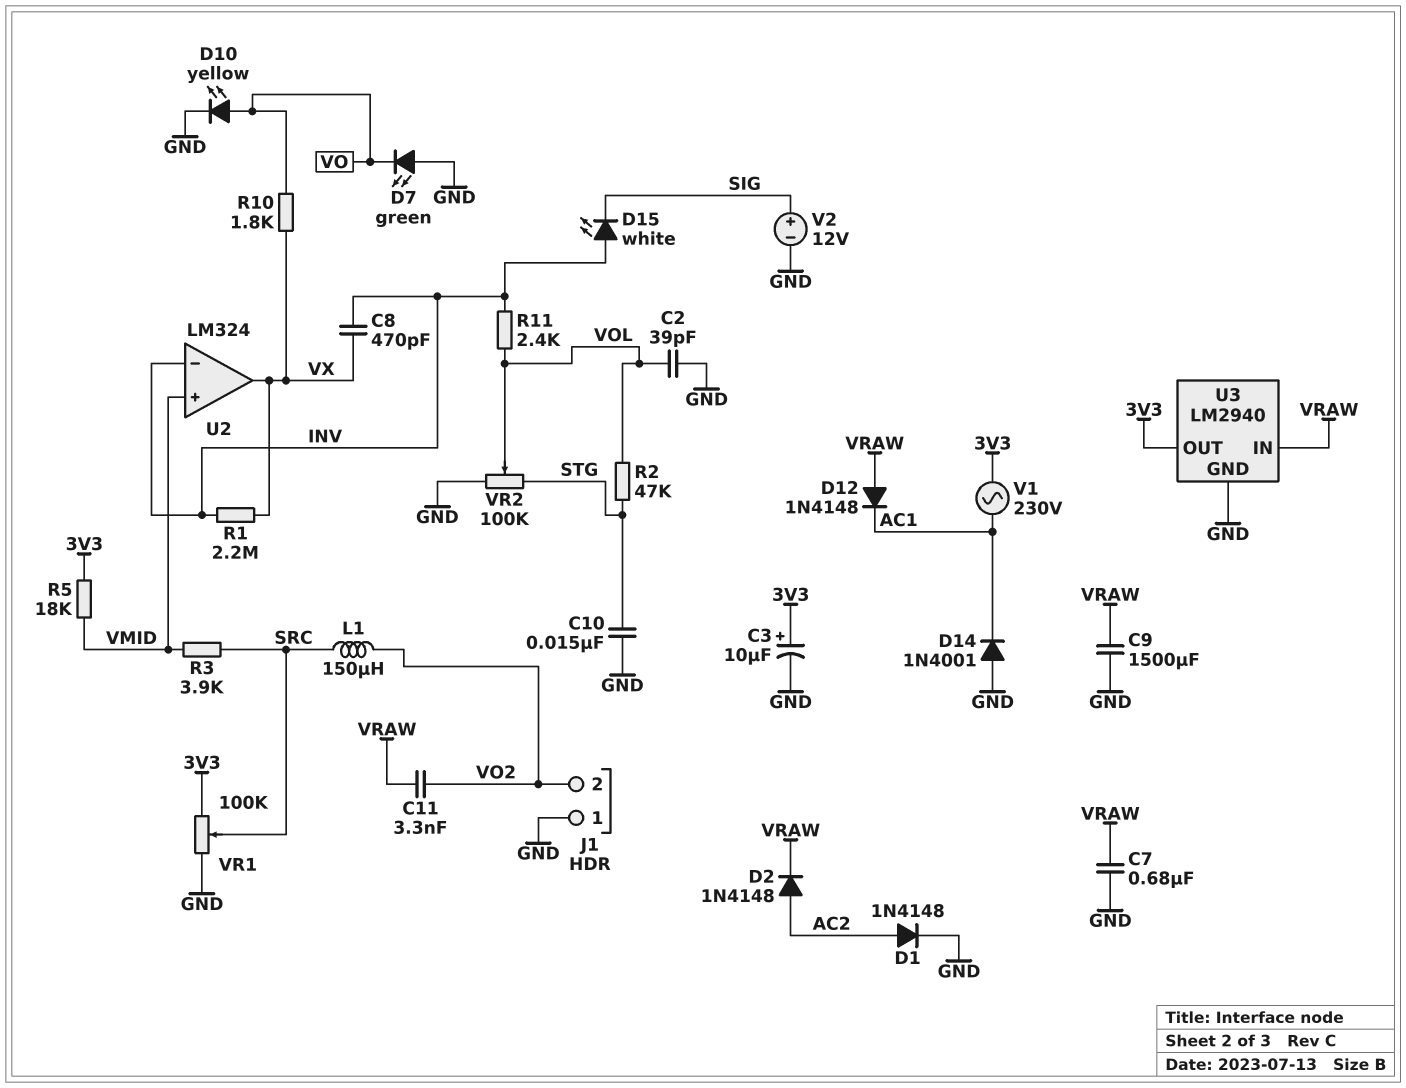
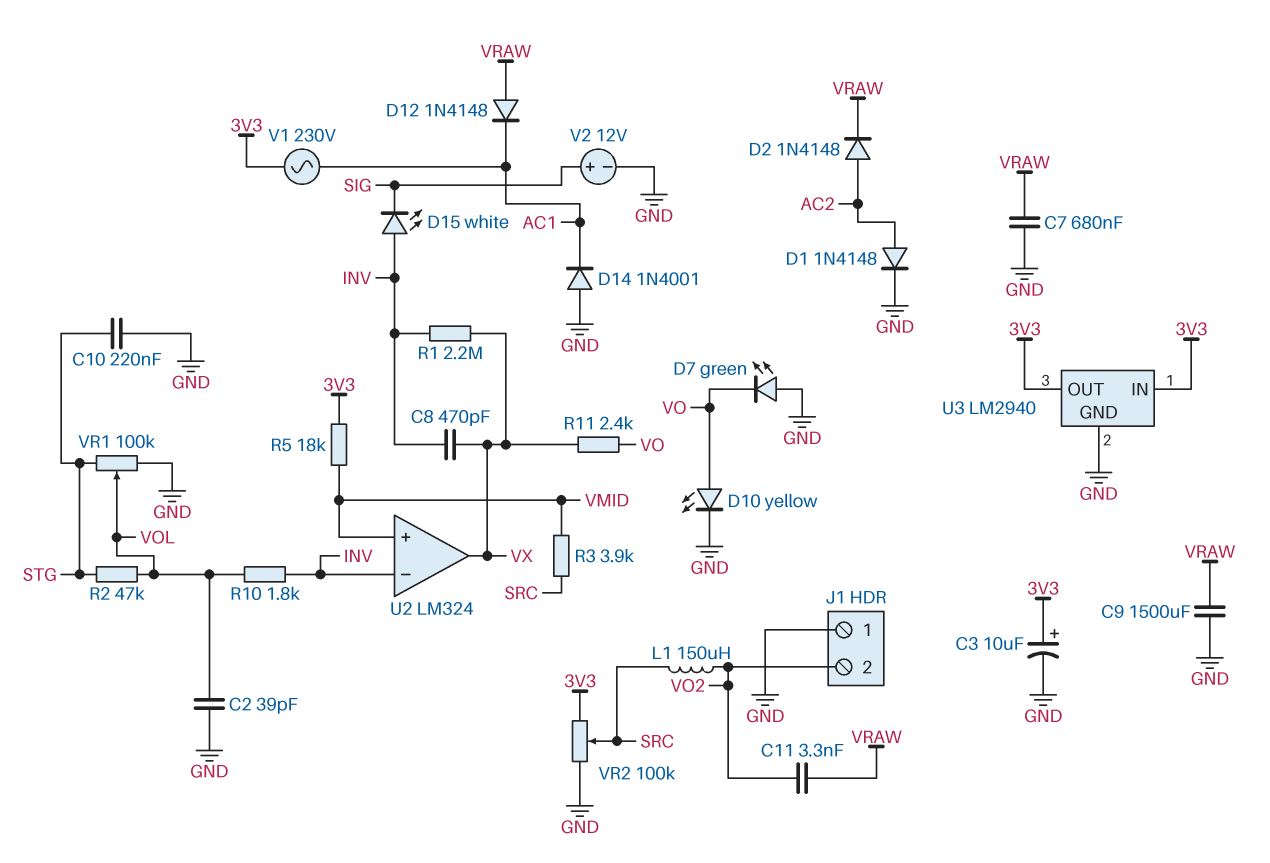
C10: 15nF (GND, STG) -> 220nF (GND, STG)
R10: 1.8k (VO, VX) -> 1.8k (INV, VOL)
R11: 2.4k (INV, VOL) -> 2.4k (VO, VX)
U3 pin IN: VRAW -> 3V3
VR1: 100k (3V3, GND, wiper SRC) -> 100k (GND, STG, wiper VOL)
VR2: 100k (GND, STG, wiper VOL) -> 100k (3V3, GND, wiper SRC)

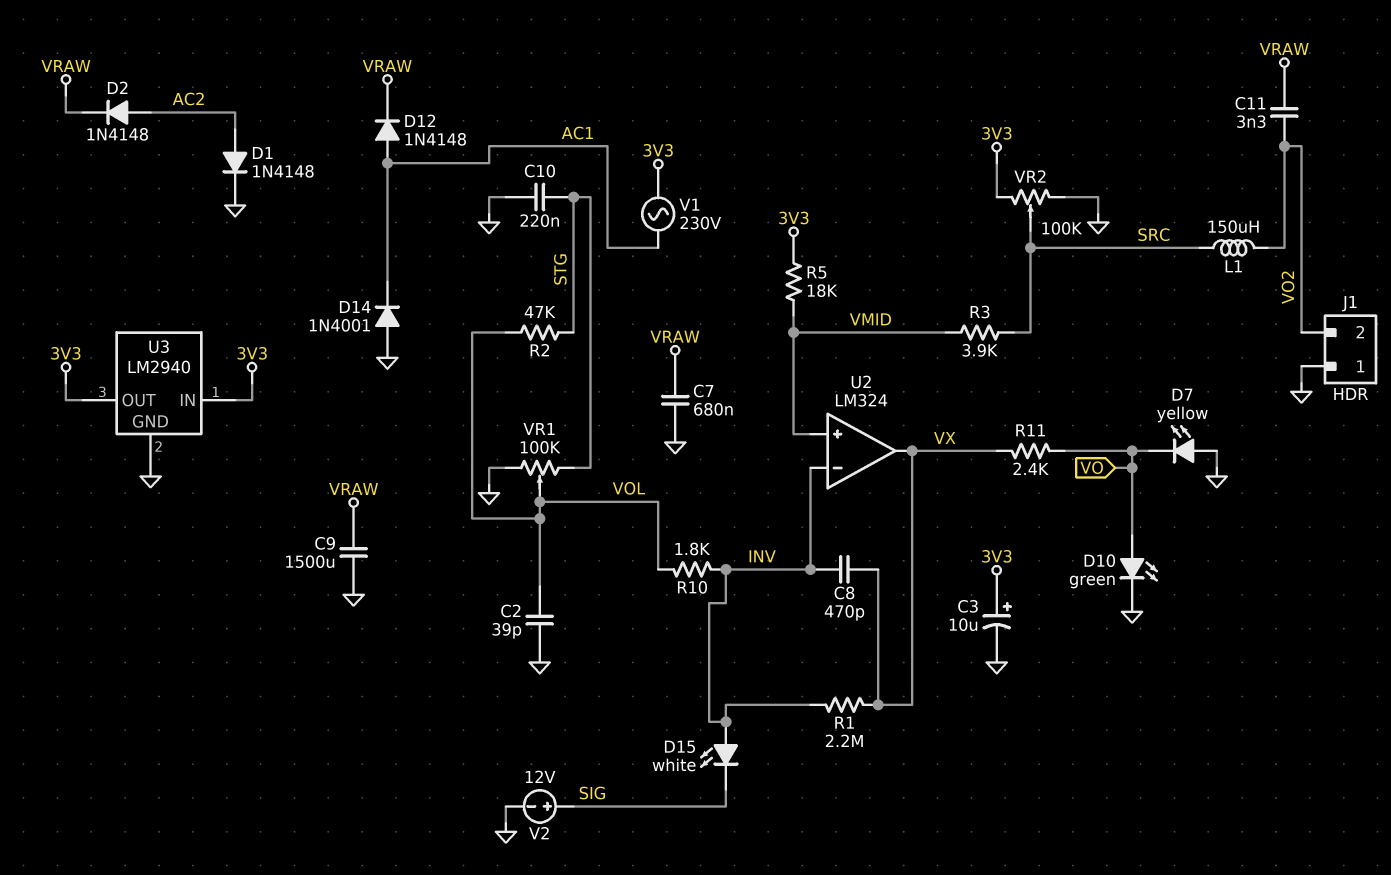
D7: LED green (A GND, K VO) -> LED yellow (A GND, K VO)
D10: LED yellow (A VO, K GND) -> LED green (A VO, K GND)
D12: diode 1N4148 (A VRAW, K AC1) -> diode 1N4148 (A AC1, K VRAW)

